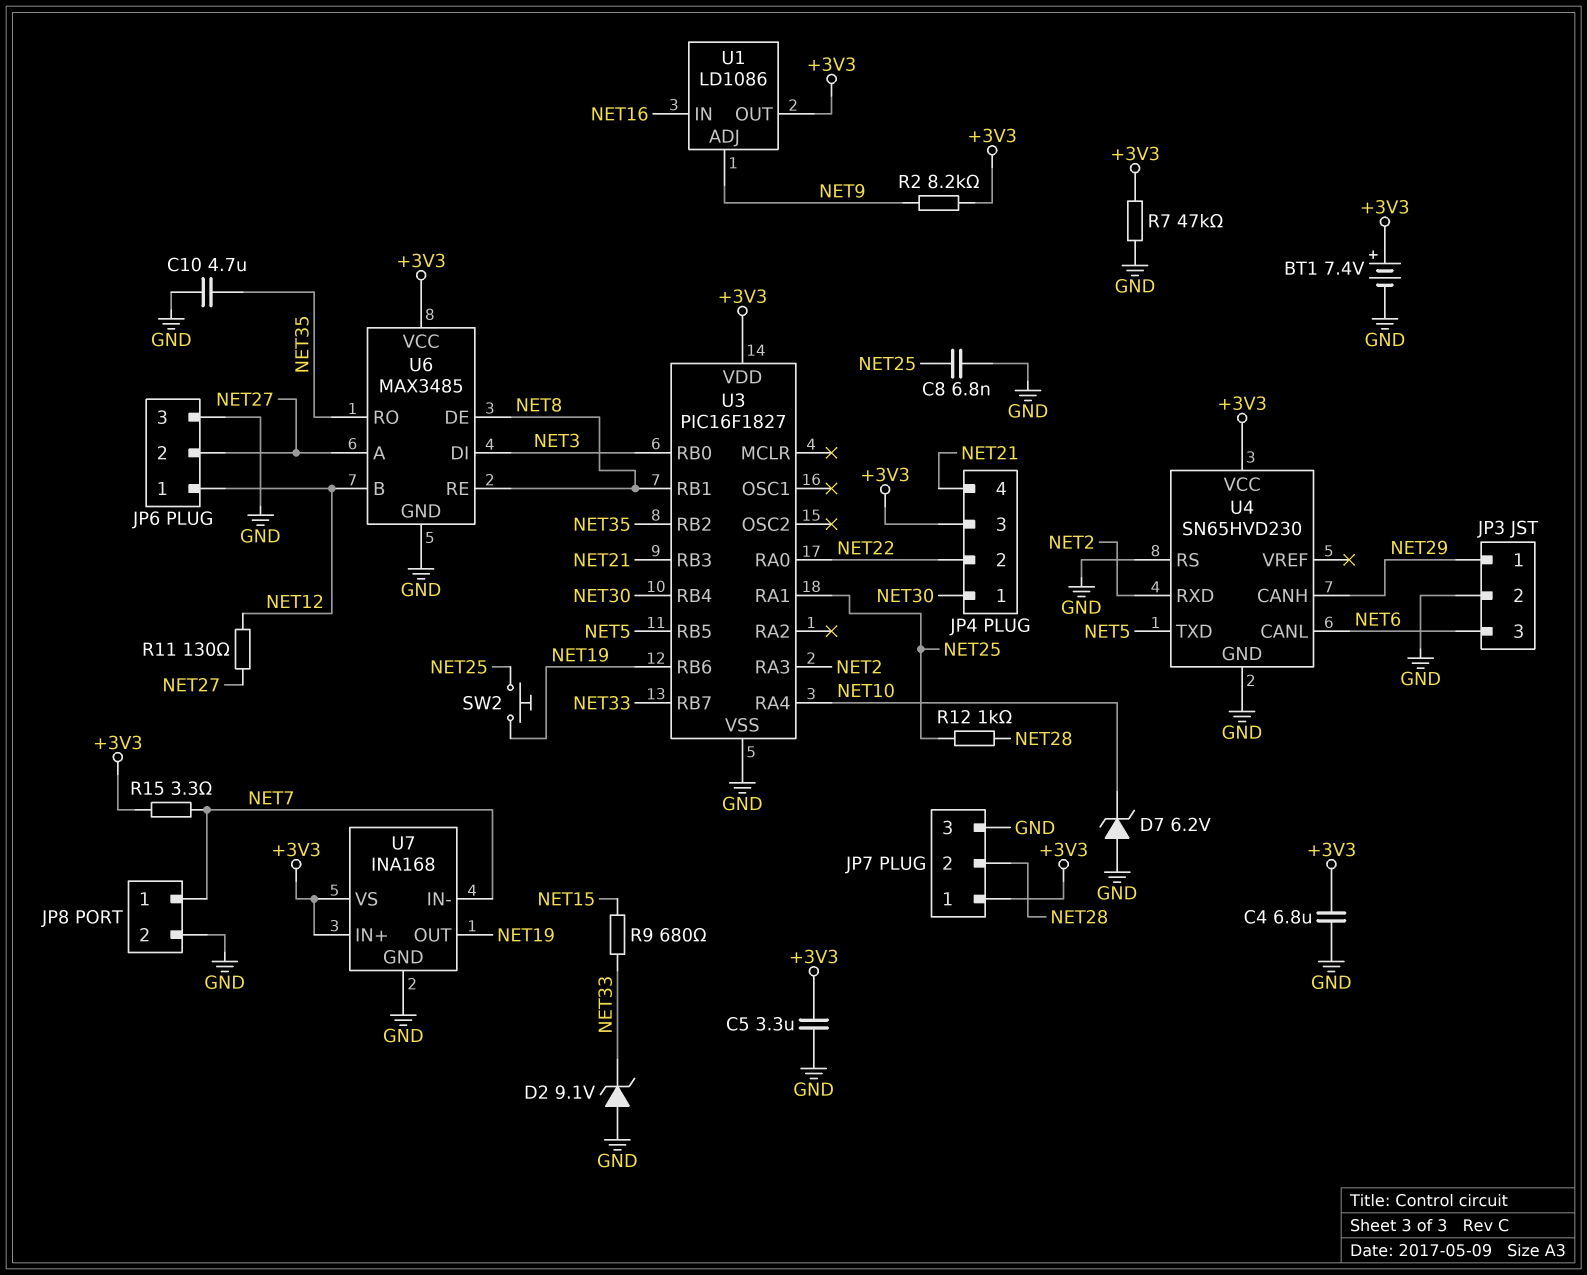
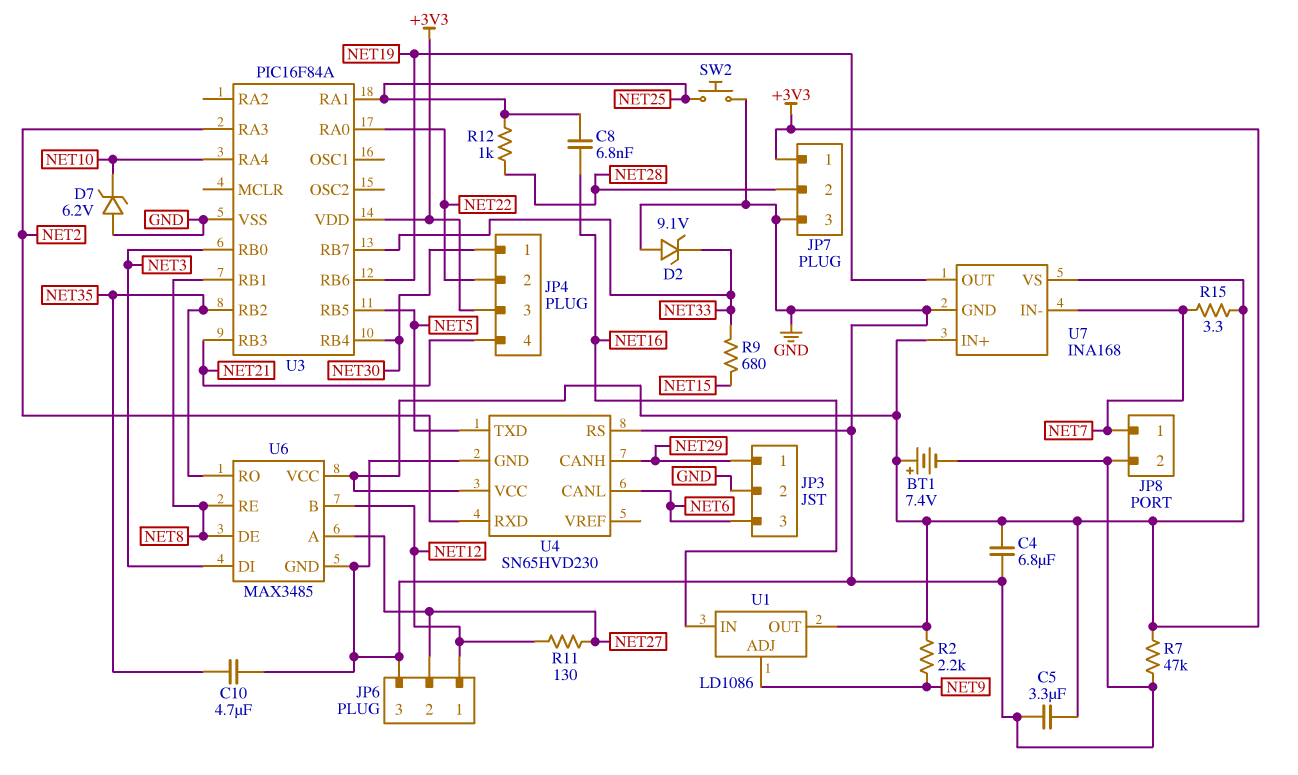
C8: 6.8nF (GND, NET25) -> 6.8nF (NET16, NET25)
R2: 8.2k (+3V3, NET9) -> 2.2k (+3V3, NET9)
SW2: button (NET19, NET25) -> button (GND, NET25)
U3: PIC16F1827 -> PIC16F84A

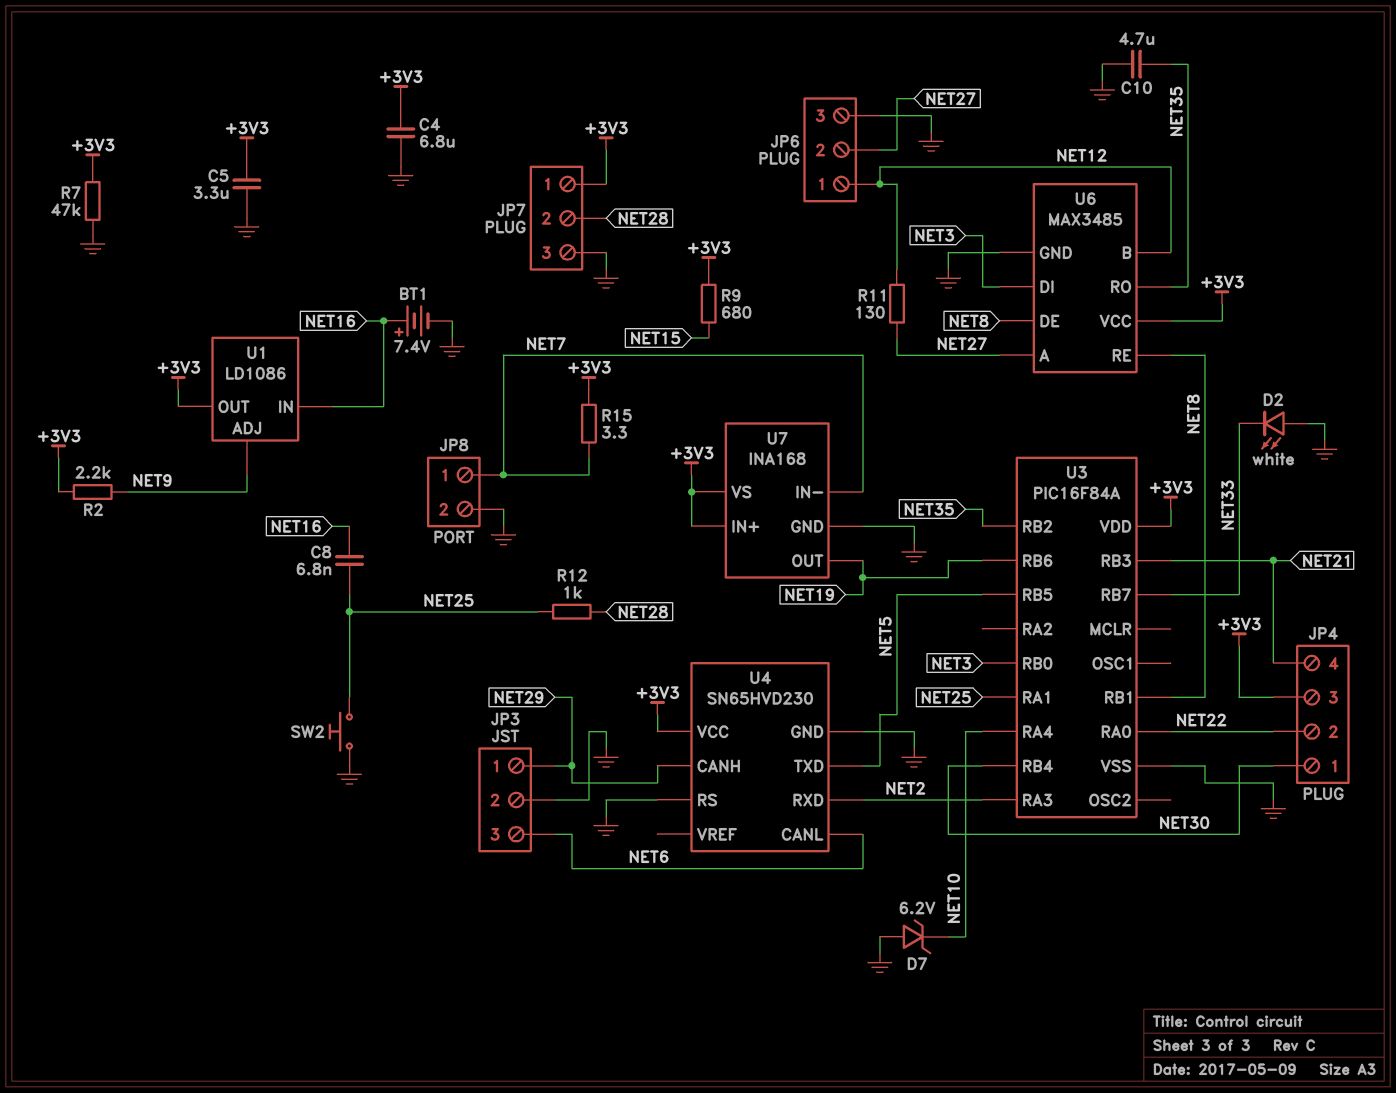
BT1: 7.4V (plus +3V3, minus GND) -> 7.4V (plus NET16, minus GND)
D2: zener 9.1V (A GND, K NET33) -> LED white (A GND, K NET33)
R9: 680 (NET15, NET33) -> 680 (+3V3, NET15)

